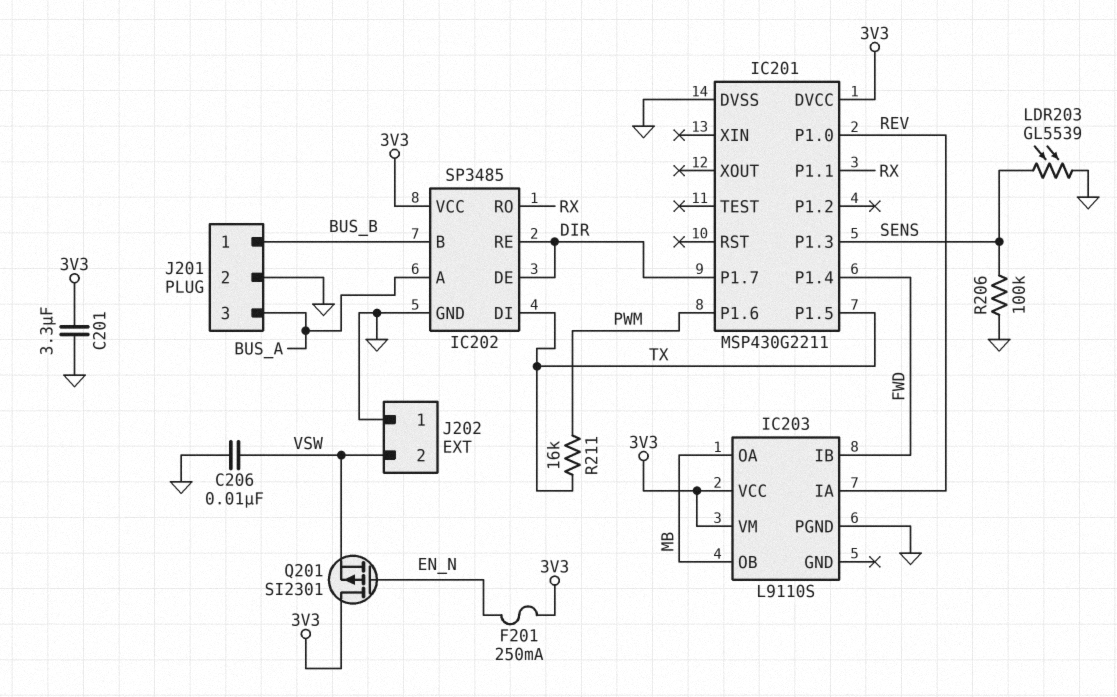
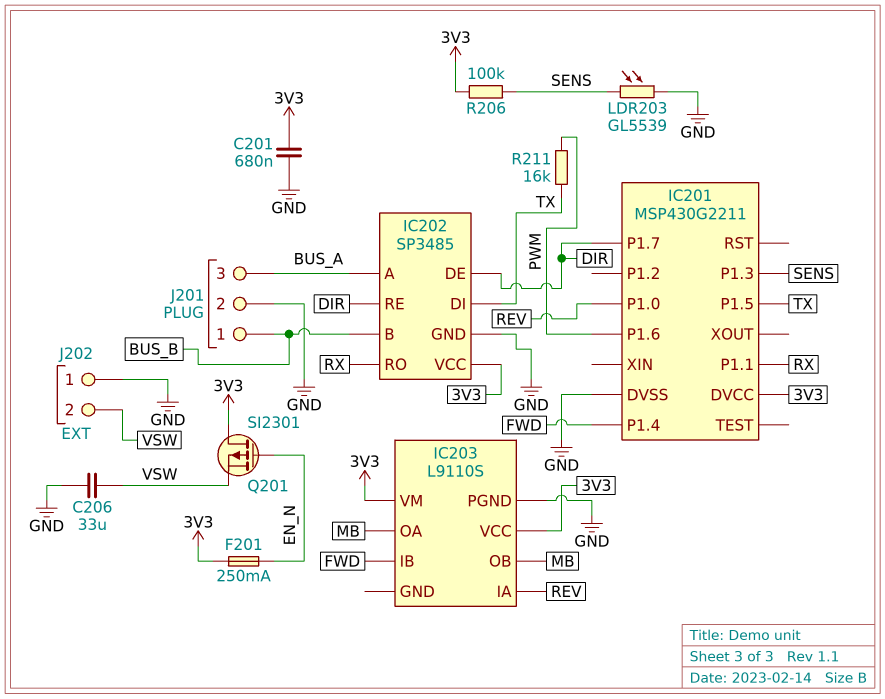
C201: 3.3uF (3V3, GND) -> 680nF (3V3, GND)
C206: 10nF (GND, VSW) -> 33uF (GND, VSW)
R206: 100k (GND, SENS) -> 100k (3V3, SENS)

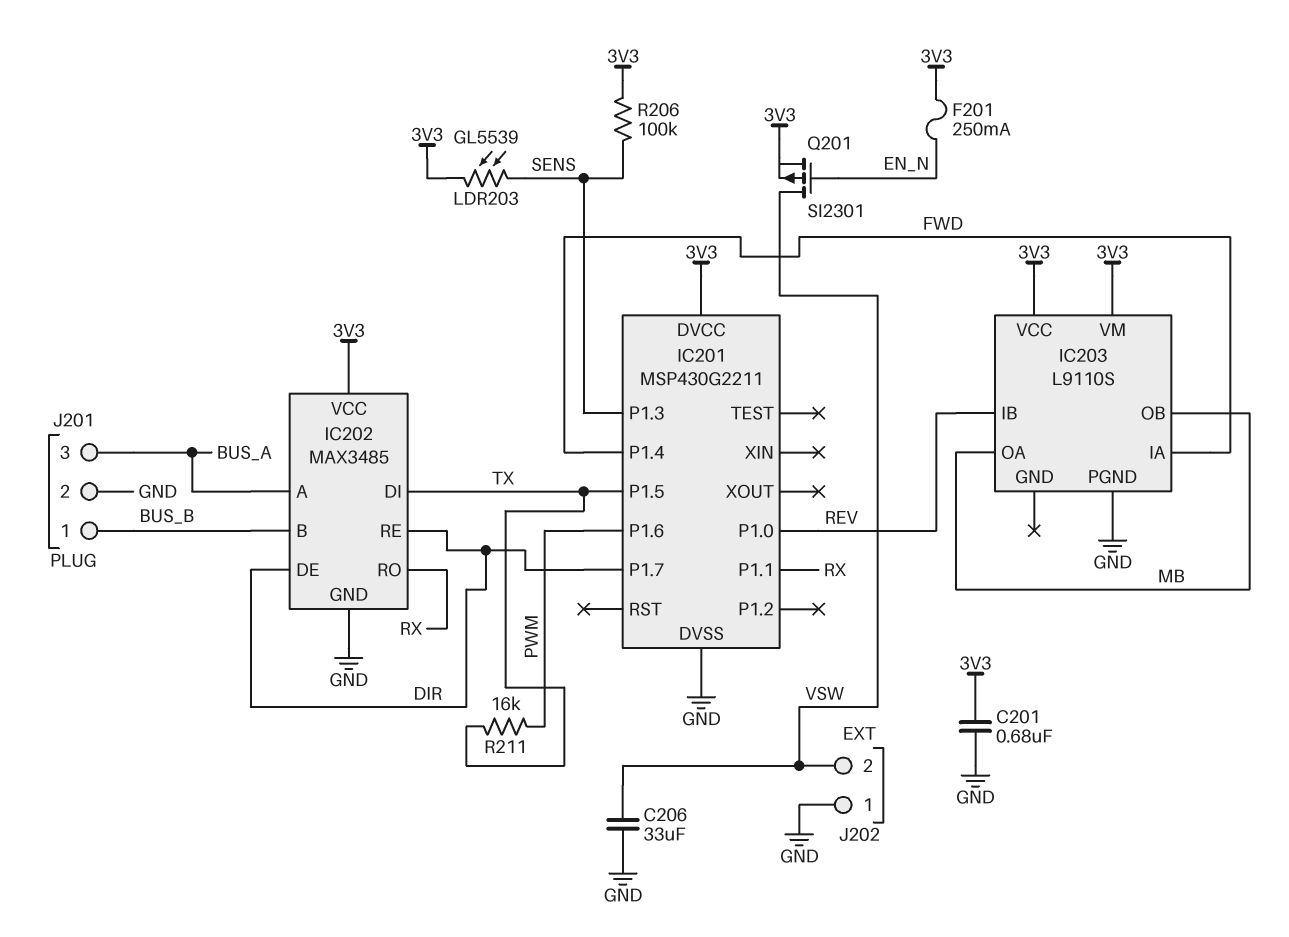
IC202: SP3485 -> MAX3485
IC203 pin IA: REV -> FWD
IC203 pin IB: FWD -> REV
LDR203: GL5539 (GND, SENS) -> GL5539 (3V3, SENS)
Q201: PMOS SI2301 (G EN_N, D 3V3, S VSW) -> PMOS SI2301 (G EN_N, D VSW, S 3V3)

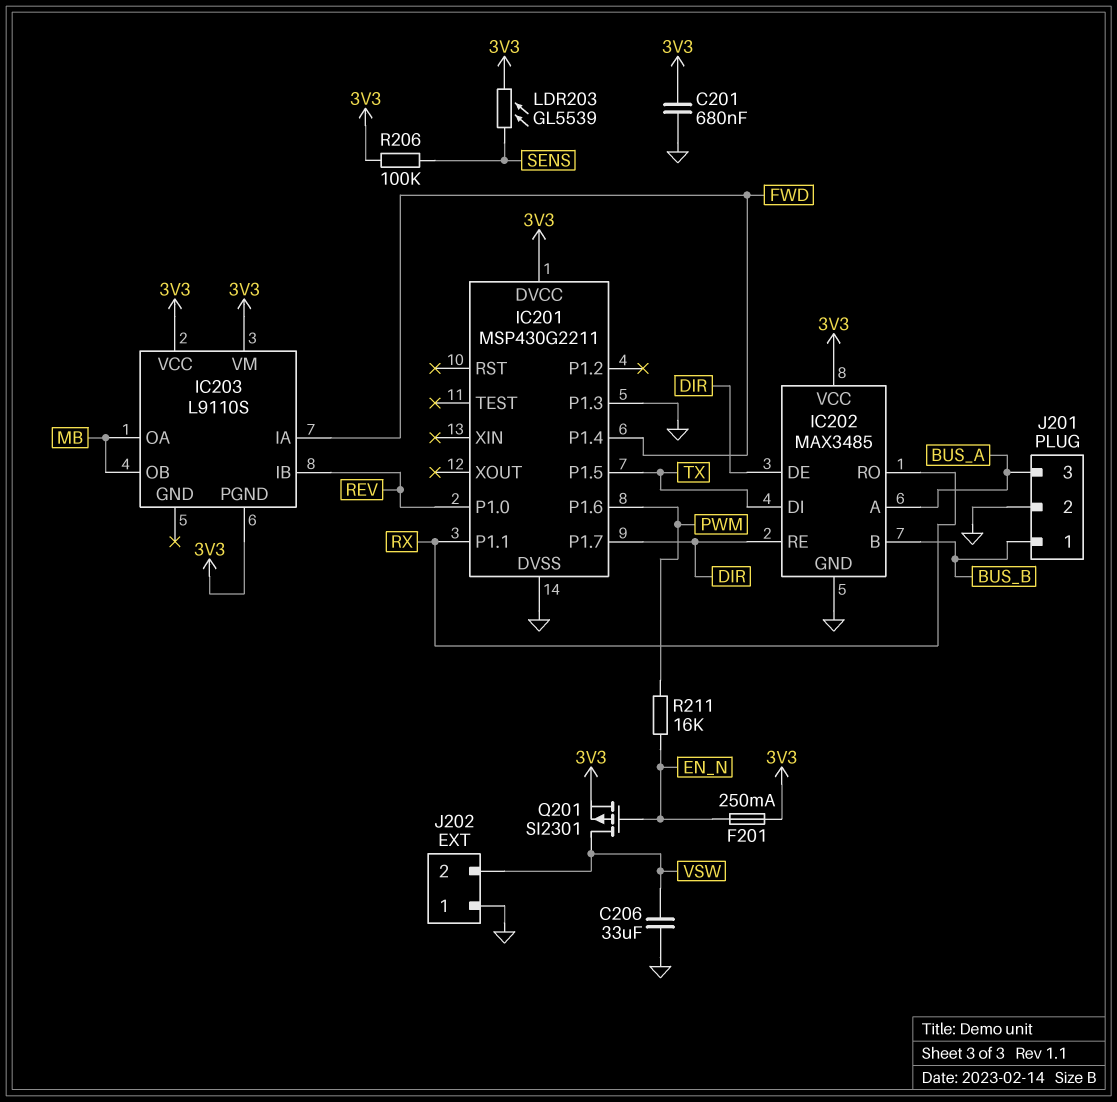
IC201 pin P1.3: SENS -> GND
IC203 pin PGND: GND -> 3V3
R211: 16k (PWM, TX) -> 16k (EN_N, PWM)

